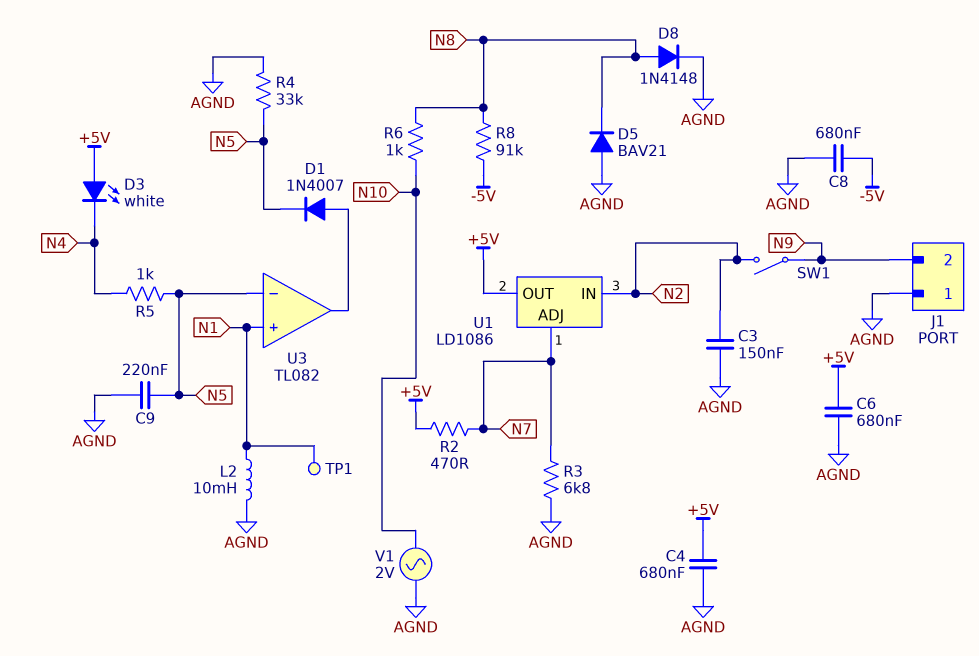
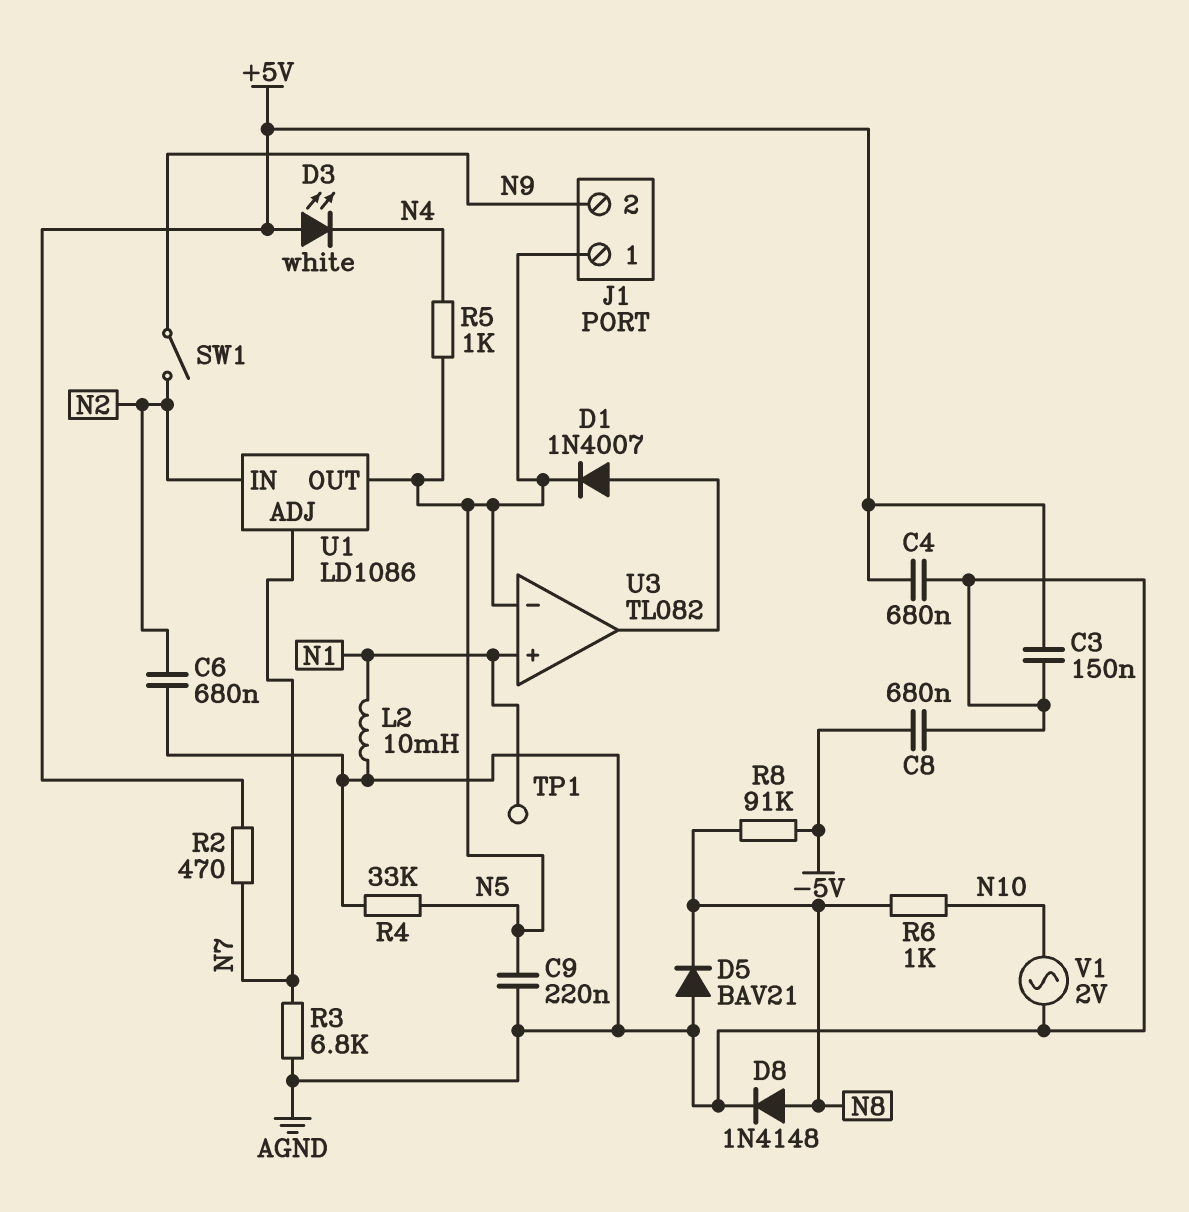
C3: 150nF (AGND, N2) -> 150nF (+5V, AGND)
C6: 680nF (+5V, AGND) -> 680nF (AGND, N2)
J1 pin 1: AGND -> N5
U1 pin OUT: +5V -> N5

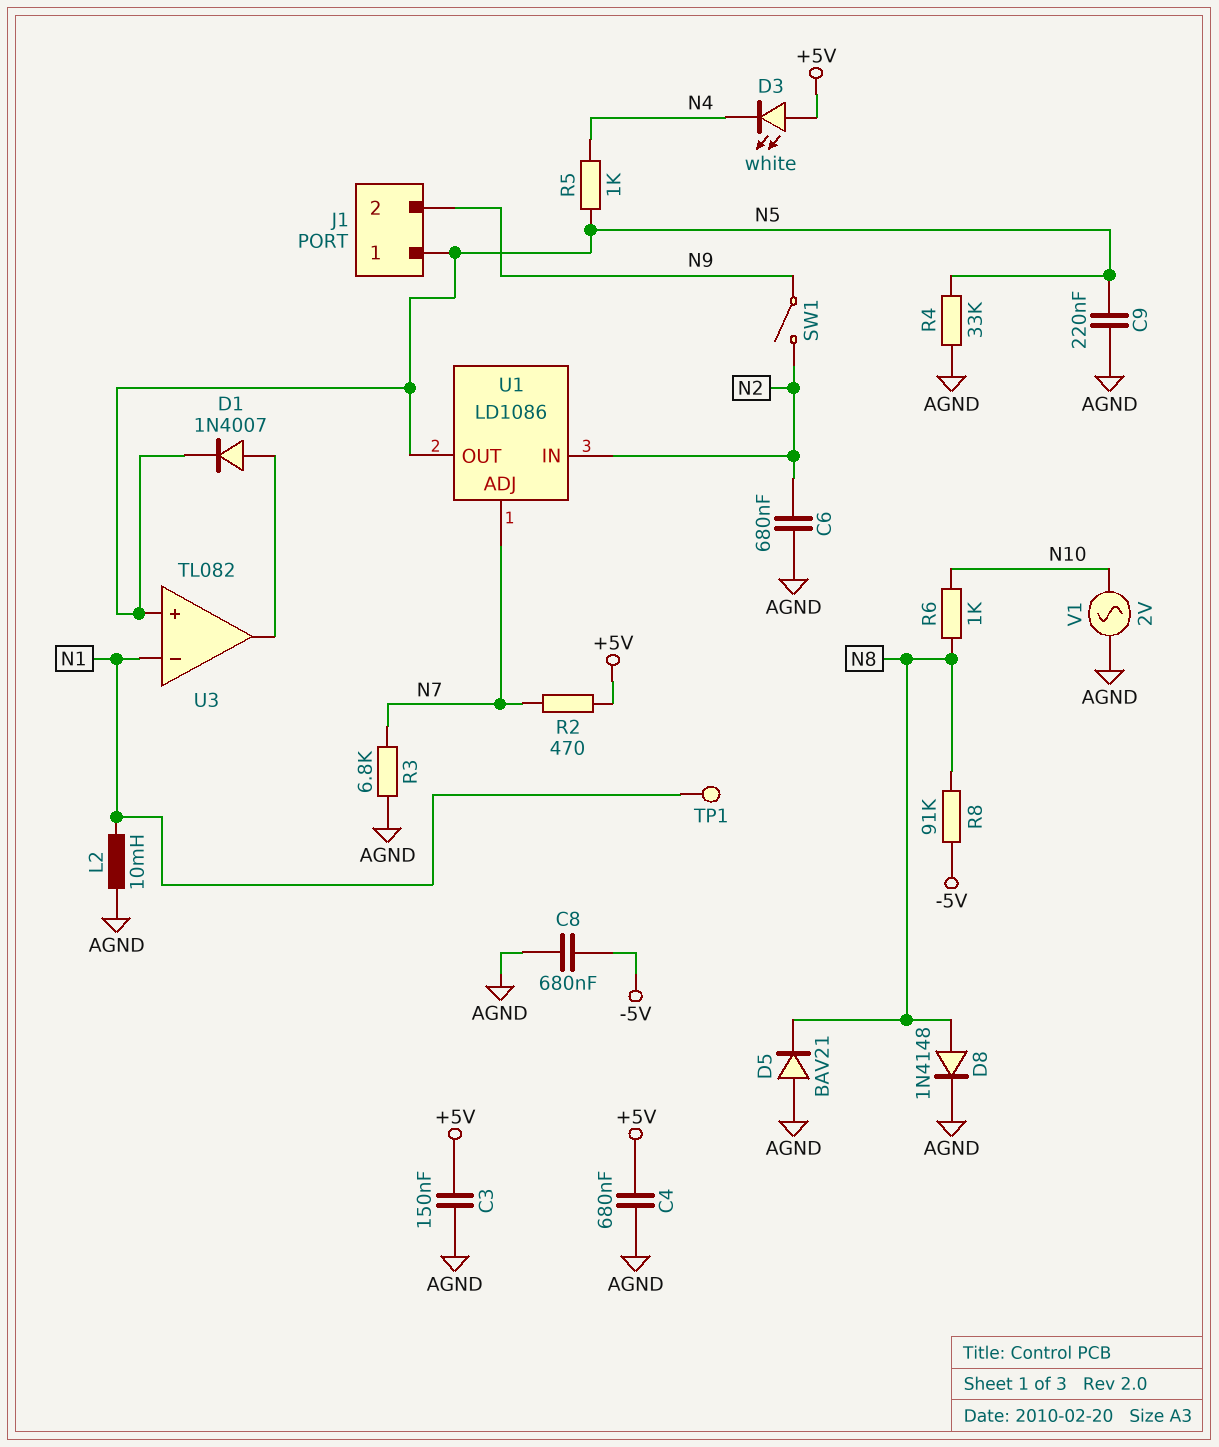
U3 pin in+: N1 -> N5
U3 pin in-: N5 -> N1

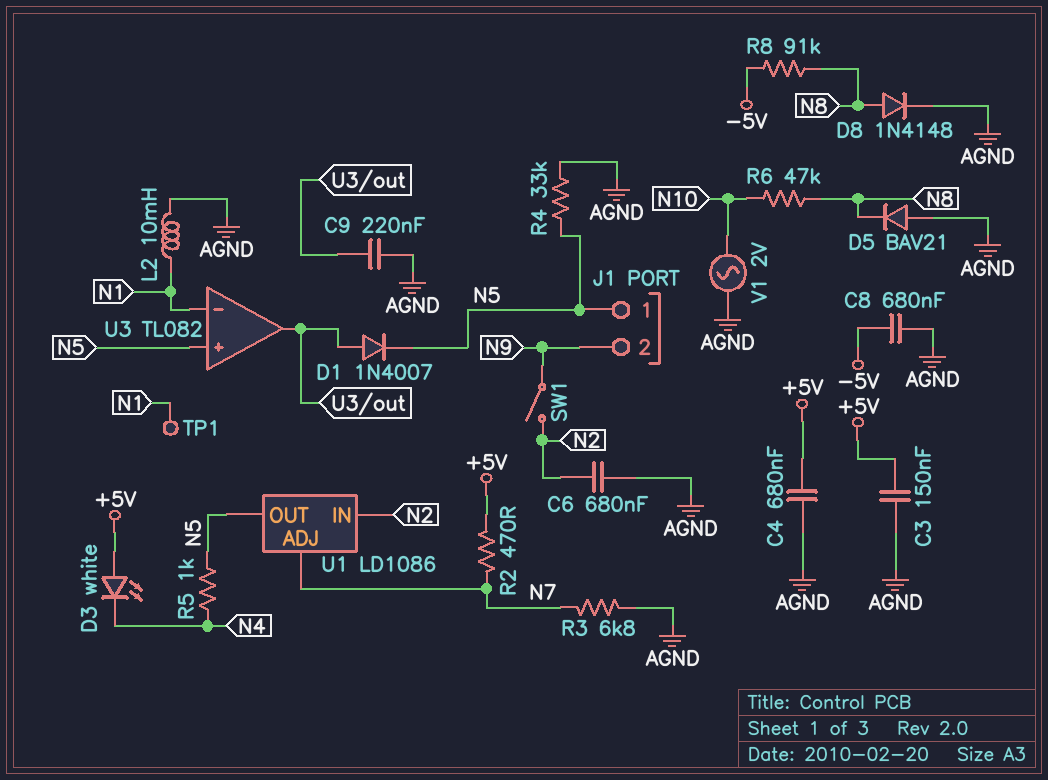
C9: 220nF (AGND, N5) -> 220nF (AGND, U3/out)
R6: 1k (N8, N10) -> 47k (N8, N10)

